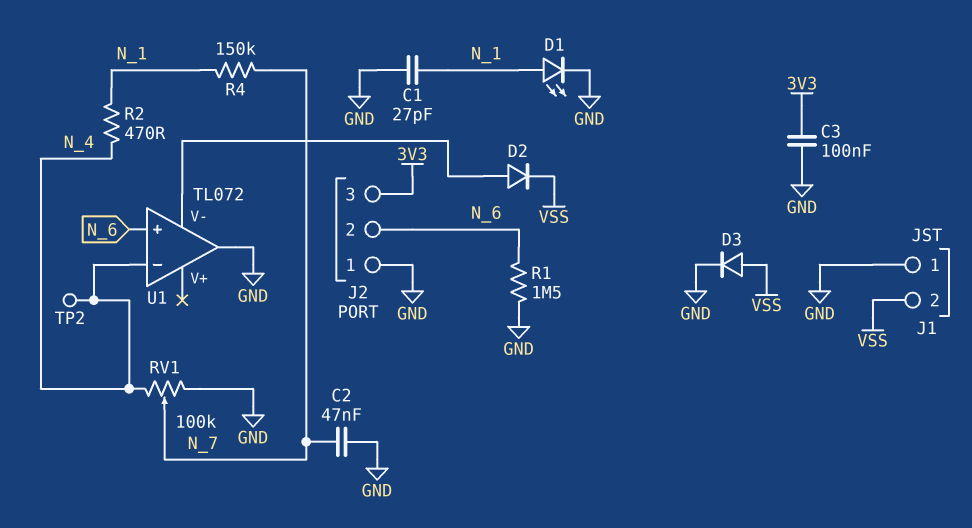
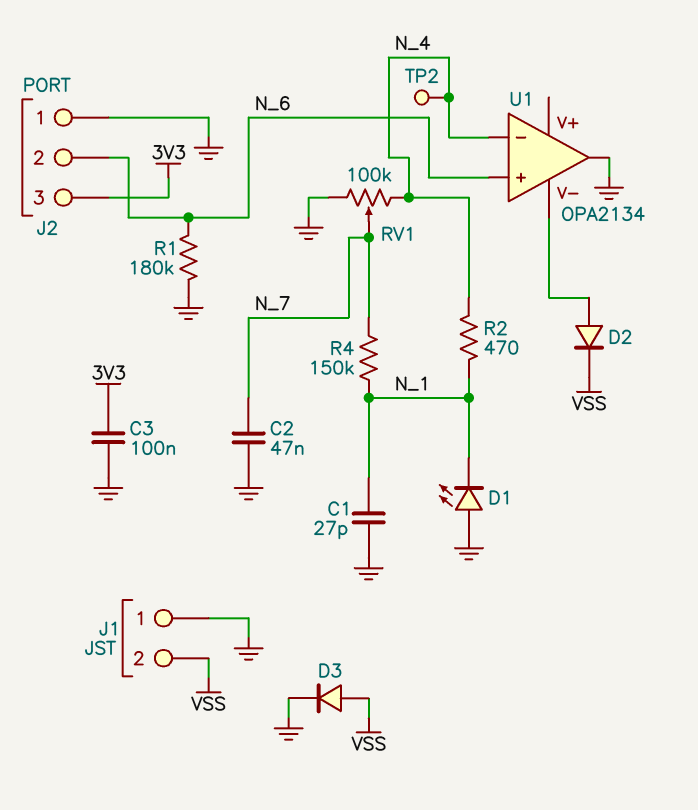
D1: LED (A N_1, K GND) -> LED (A GND, K N_1)
R1: 1.5M (GND, N_6) -> 180k (GND, N_6)
U1: TL072 -> OPA2134

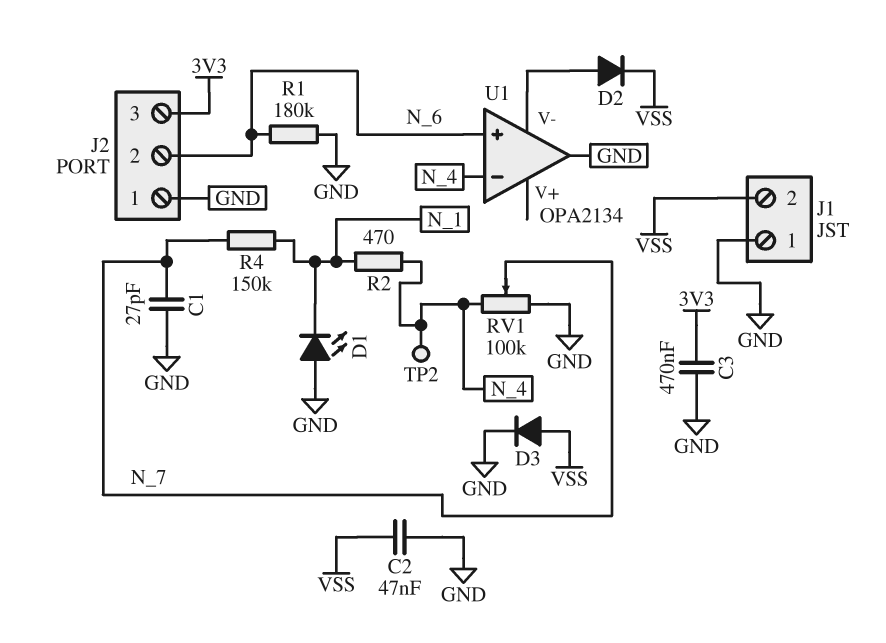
C1: 27pF (GND, N_1) -> 27pF (GND, N_7)
C2: 47nF (GND, N_7) -> 47nF (GND, VSS)
C3: 100nF (3V3, GND) -> 470nF (3V3, GND)

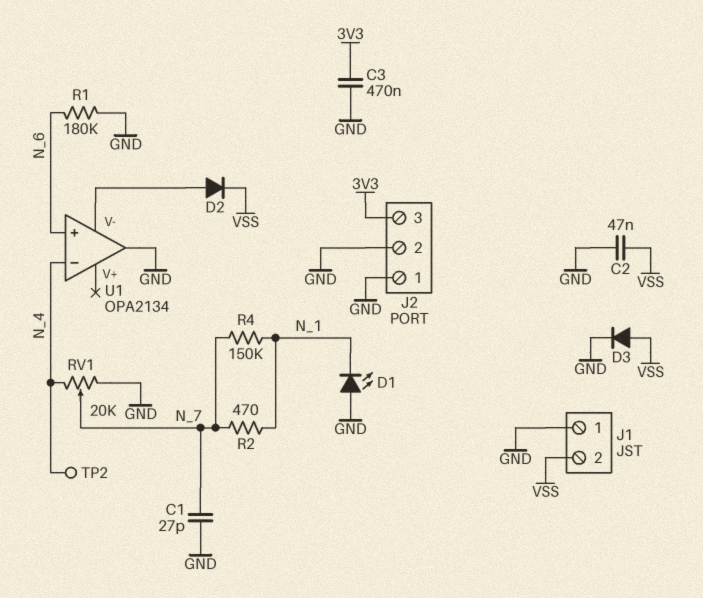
J2 pin 2: N_6 -> GND
R2: 470 (N_1, N_4) -> 470 (N_1, N_7)
RV1: 100k (GND, N_4, wiper N_7) -> 20k (GND, N_4, wiper N_7)

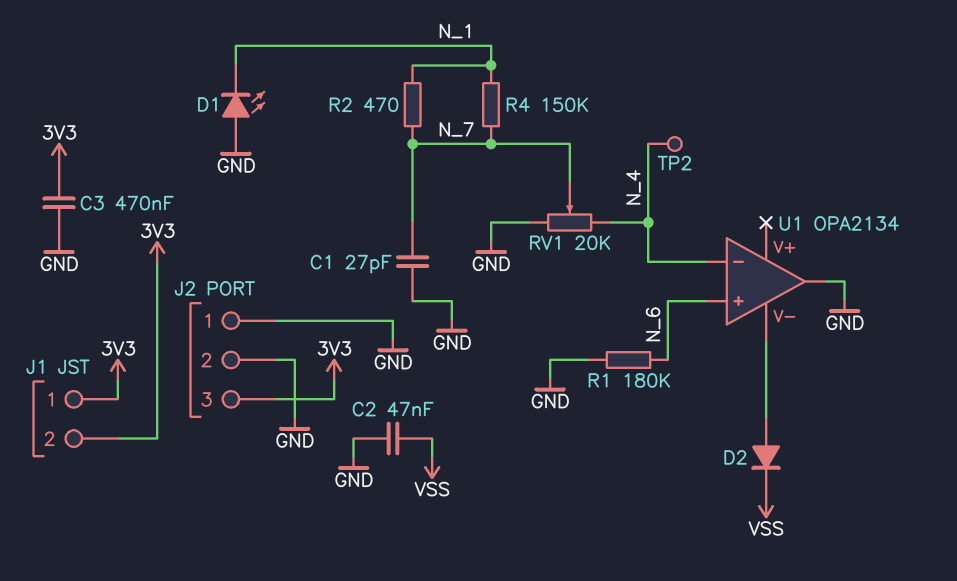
D3: diode (A VSS, K GND) -> none
J1 pin 1: GND -> 3V3
J1 pin 2: VSS -> 3V3

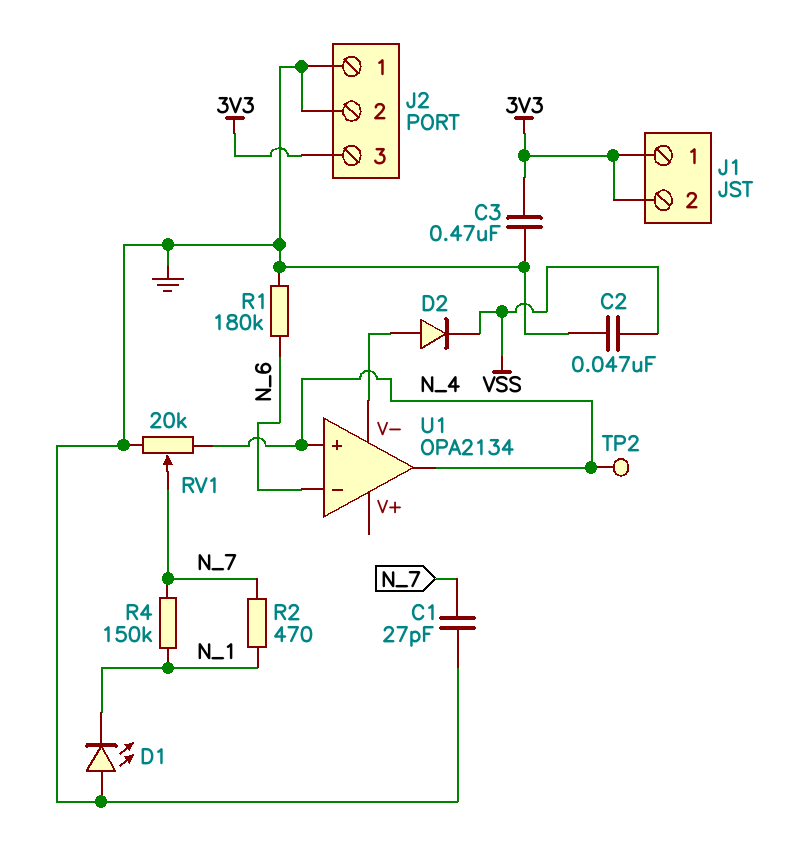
U1 pin in+: N_6 -> N_4
U1 pin in-: N_4 -> N_6
U1 pin out: GND -> N_4

